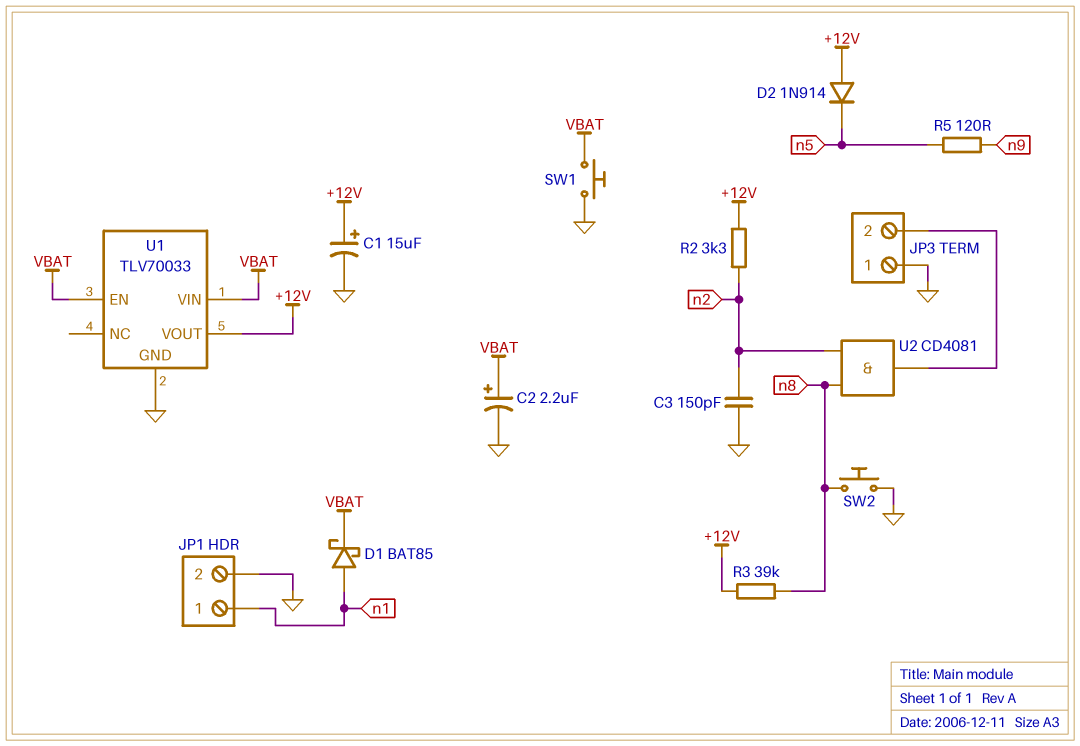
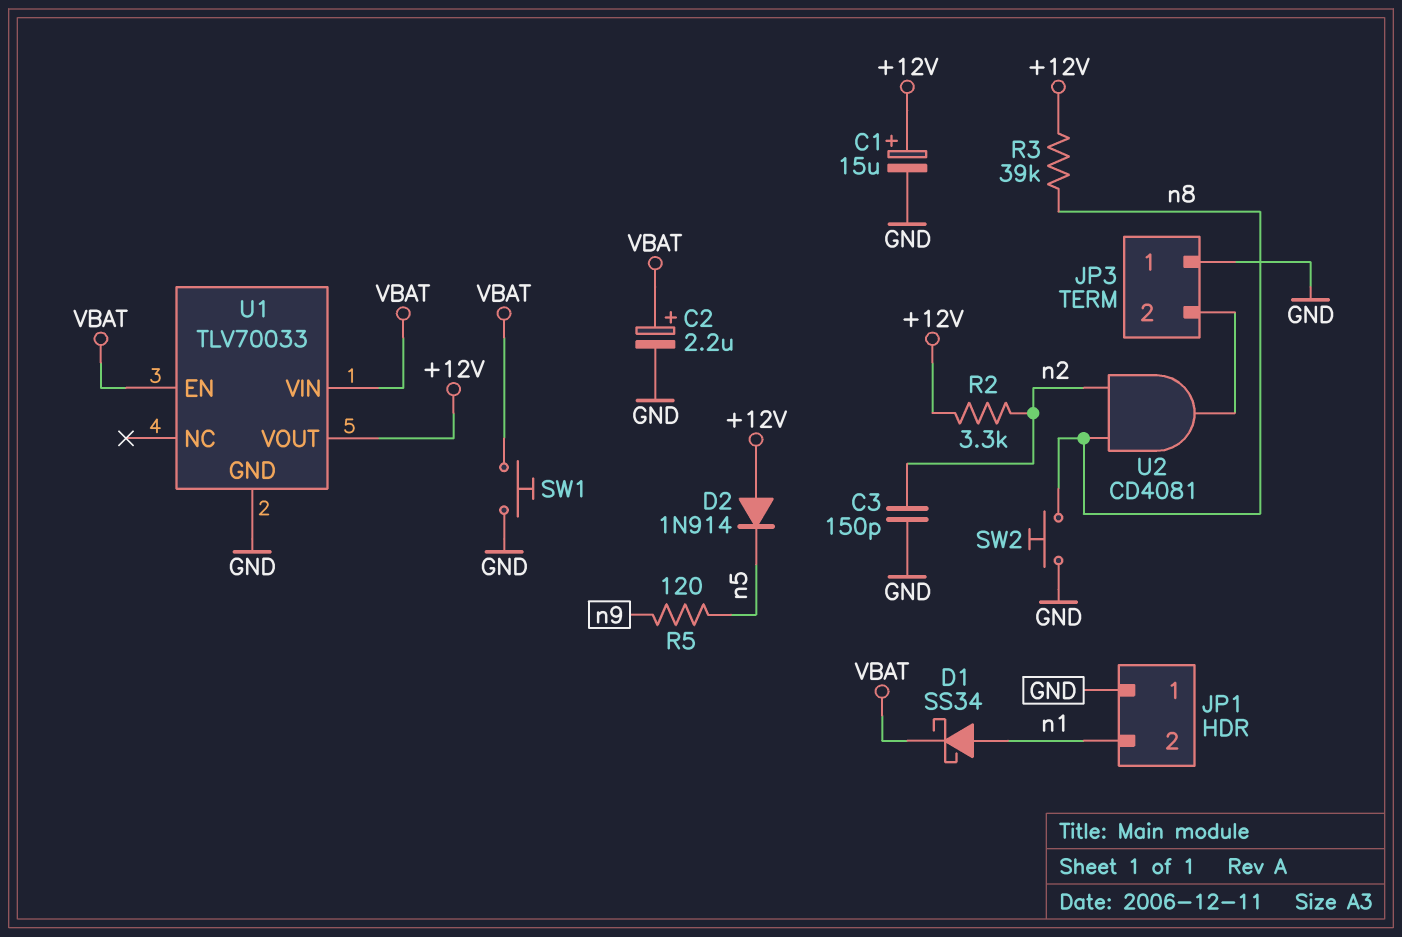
D1: schottky BAT85 (A n1, K VBAT) -> schottky SS34 (A n1, K VBAT)
JP1 pin 1: n1 -> GND
JP1 pin 2: GND -> n1

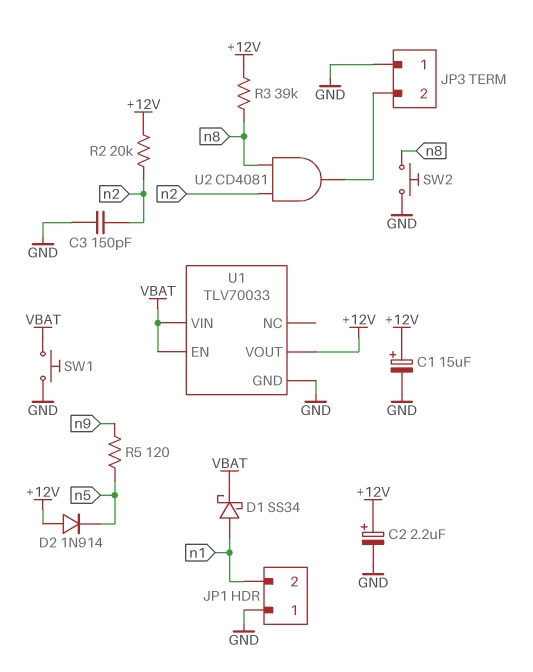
C2: 2.2uF (plus VBAT, minus GND) -> 2.2uF (plus +12V, minus GND)
R2: 3.3k (+12V, n2) -> 20k (+12V, n2)

